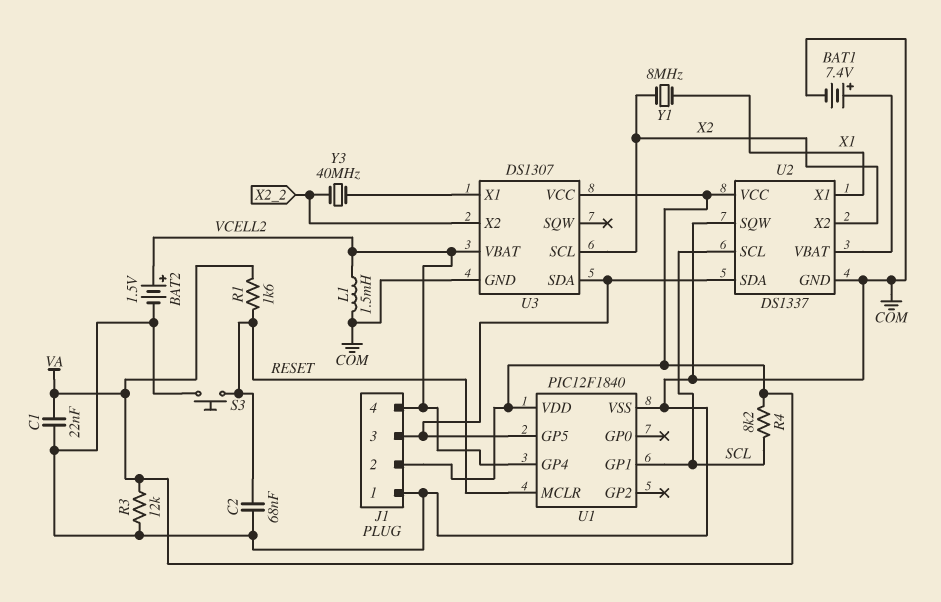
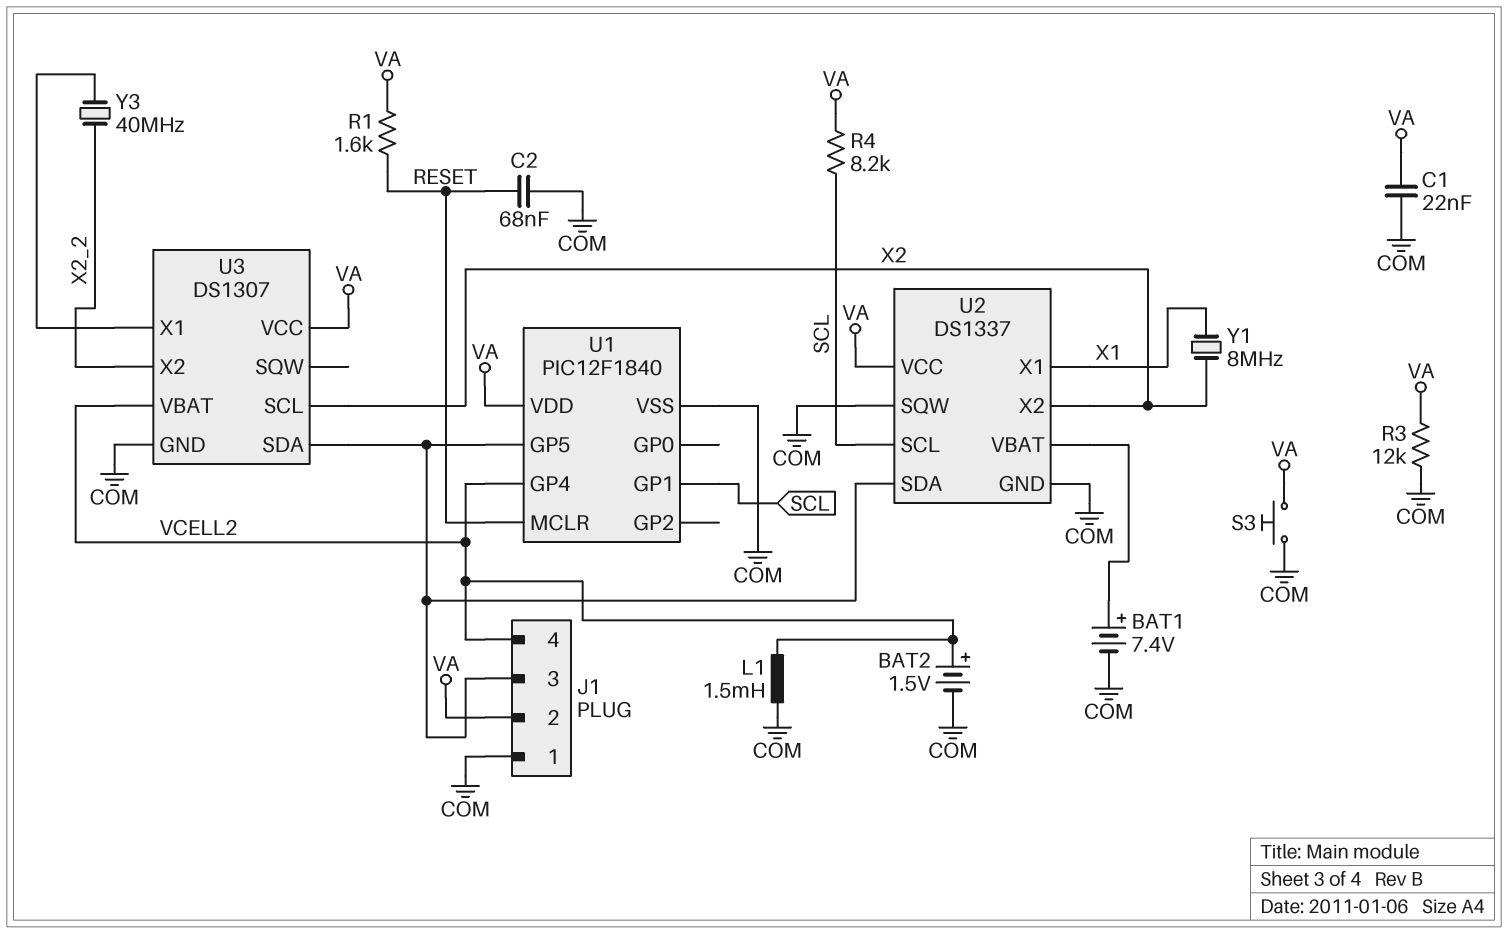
S3: button (COM, RESET) -> button (COM, VA)

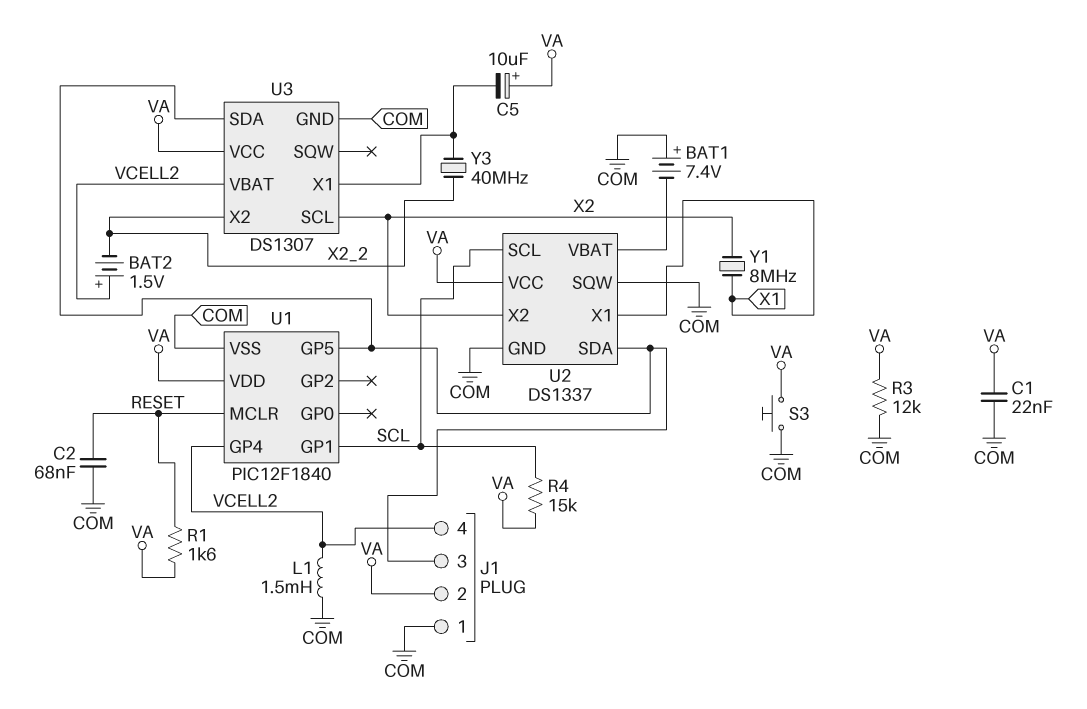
BAT1: 7.4V (plus U2/VBAT, minus COM) -> 7.4V (plus COM, minus U2/VBAT)
BAT2: 1.5V (plus VCELL2, minus COM) -> 1.5V (plus VCELL2, minus X2_2)
C5: none -> 10uF (plus VA, minus U3/X1)
R4: 8.2k (SCL, VA) -> 15k (SCL, VA)

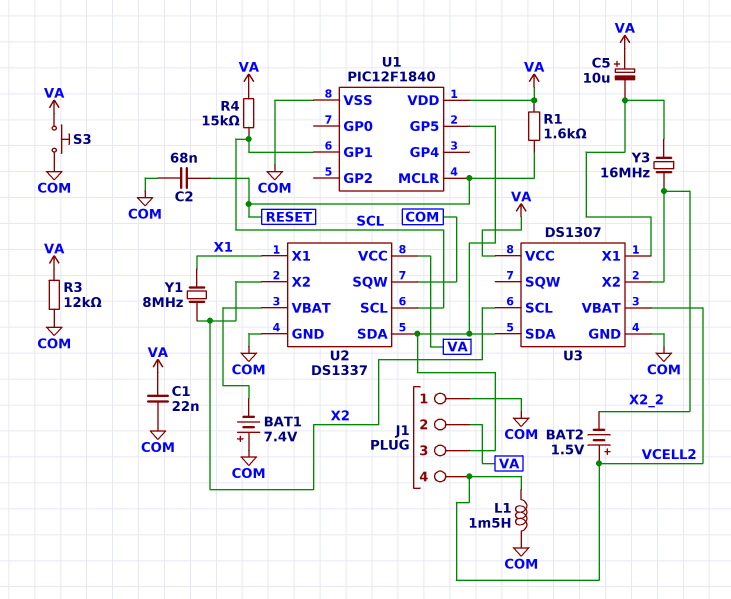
U1 pin GP4: VCELL2 -> none
Y3: 40MHz (U3/X1, X2_2) -> 16MHz (U3/X1, X2_2)

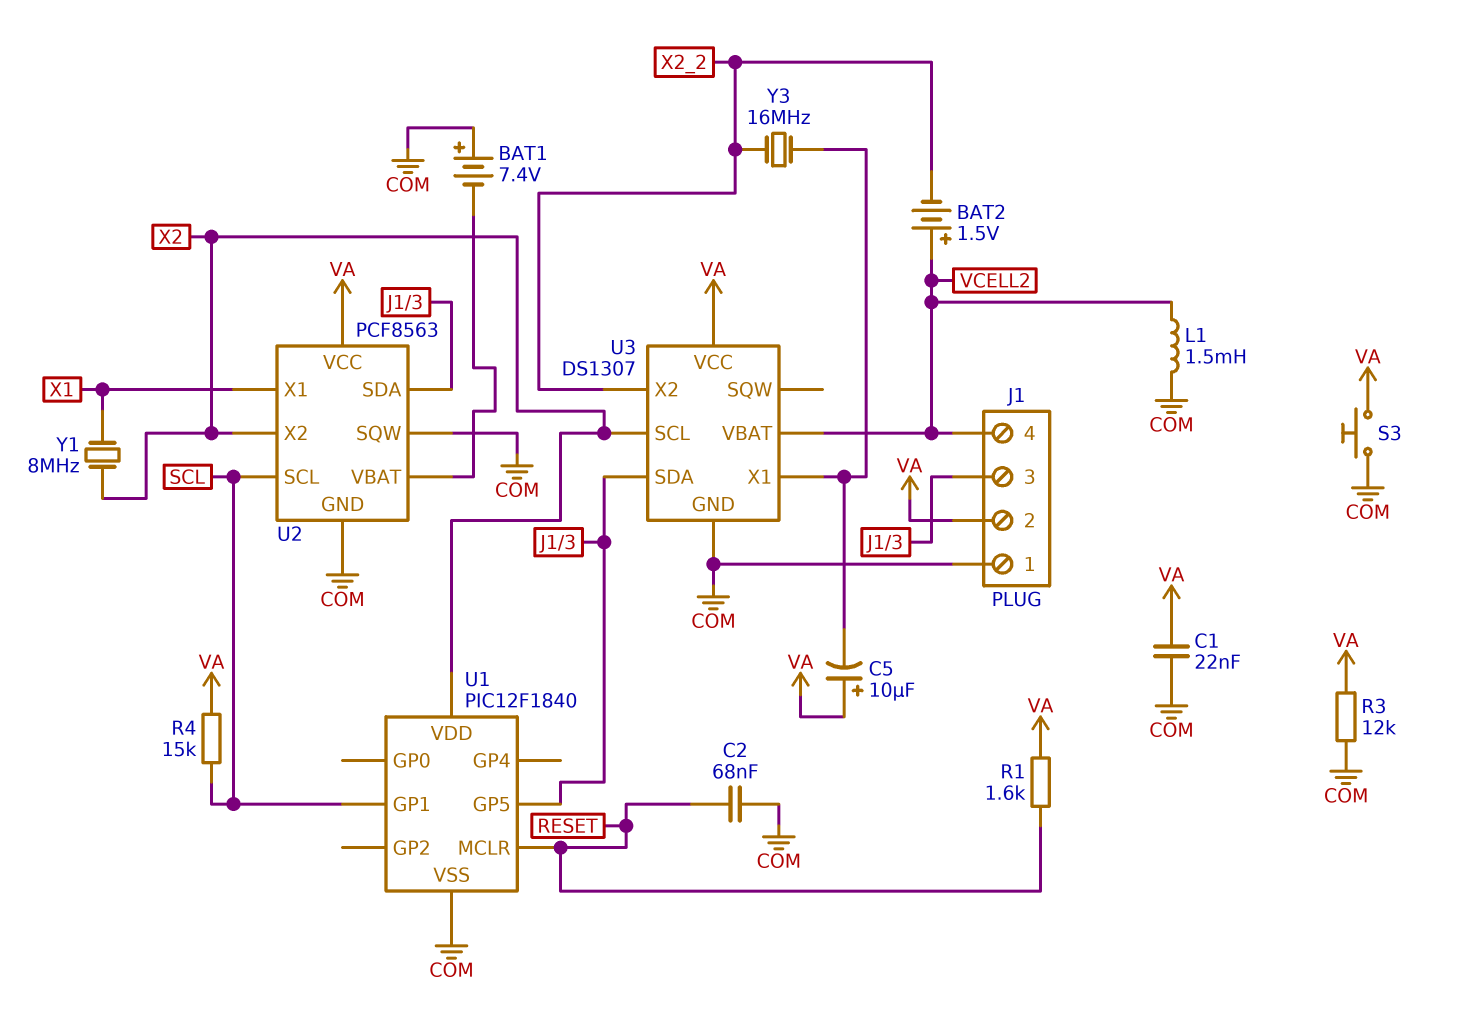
U1 pin VDD: VA -> X2
U2: DS1337 -> PCF8563

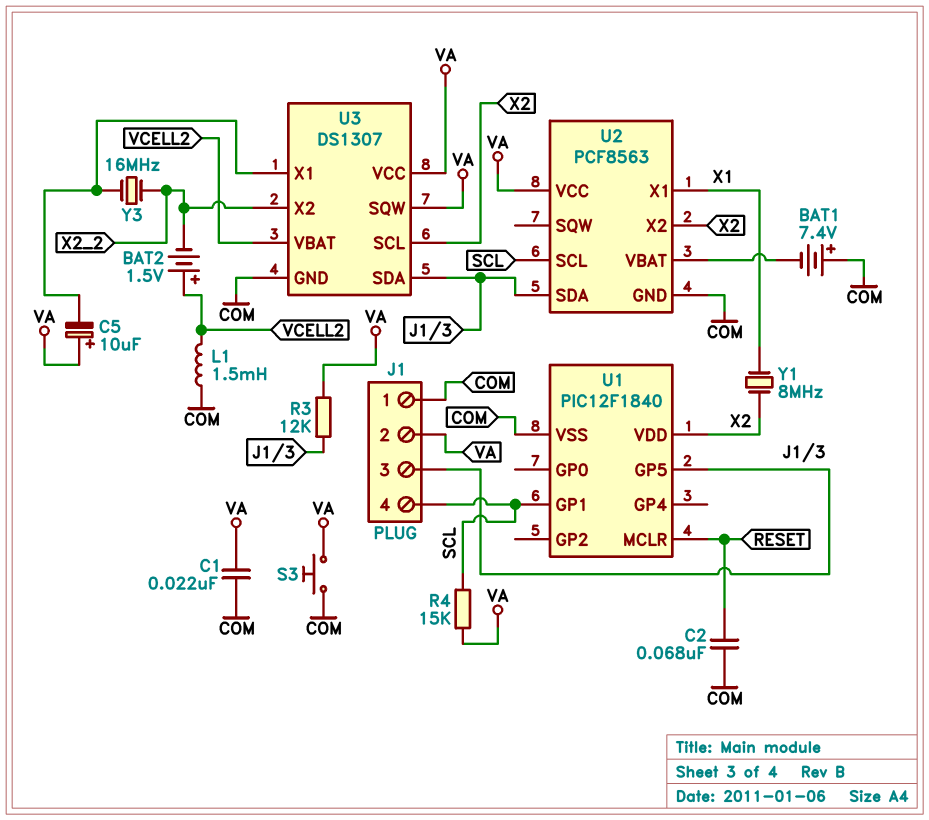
J1 pin 4: VCELL2 -> SCL
R1: 1.6k (RESET, VA) -> none
R3: 12k (COM, VA) -> 12k (J1/3, VA)
U2 pin SQW: COM -> none
U3 pin SQW: none -> VA

